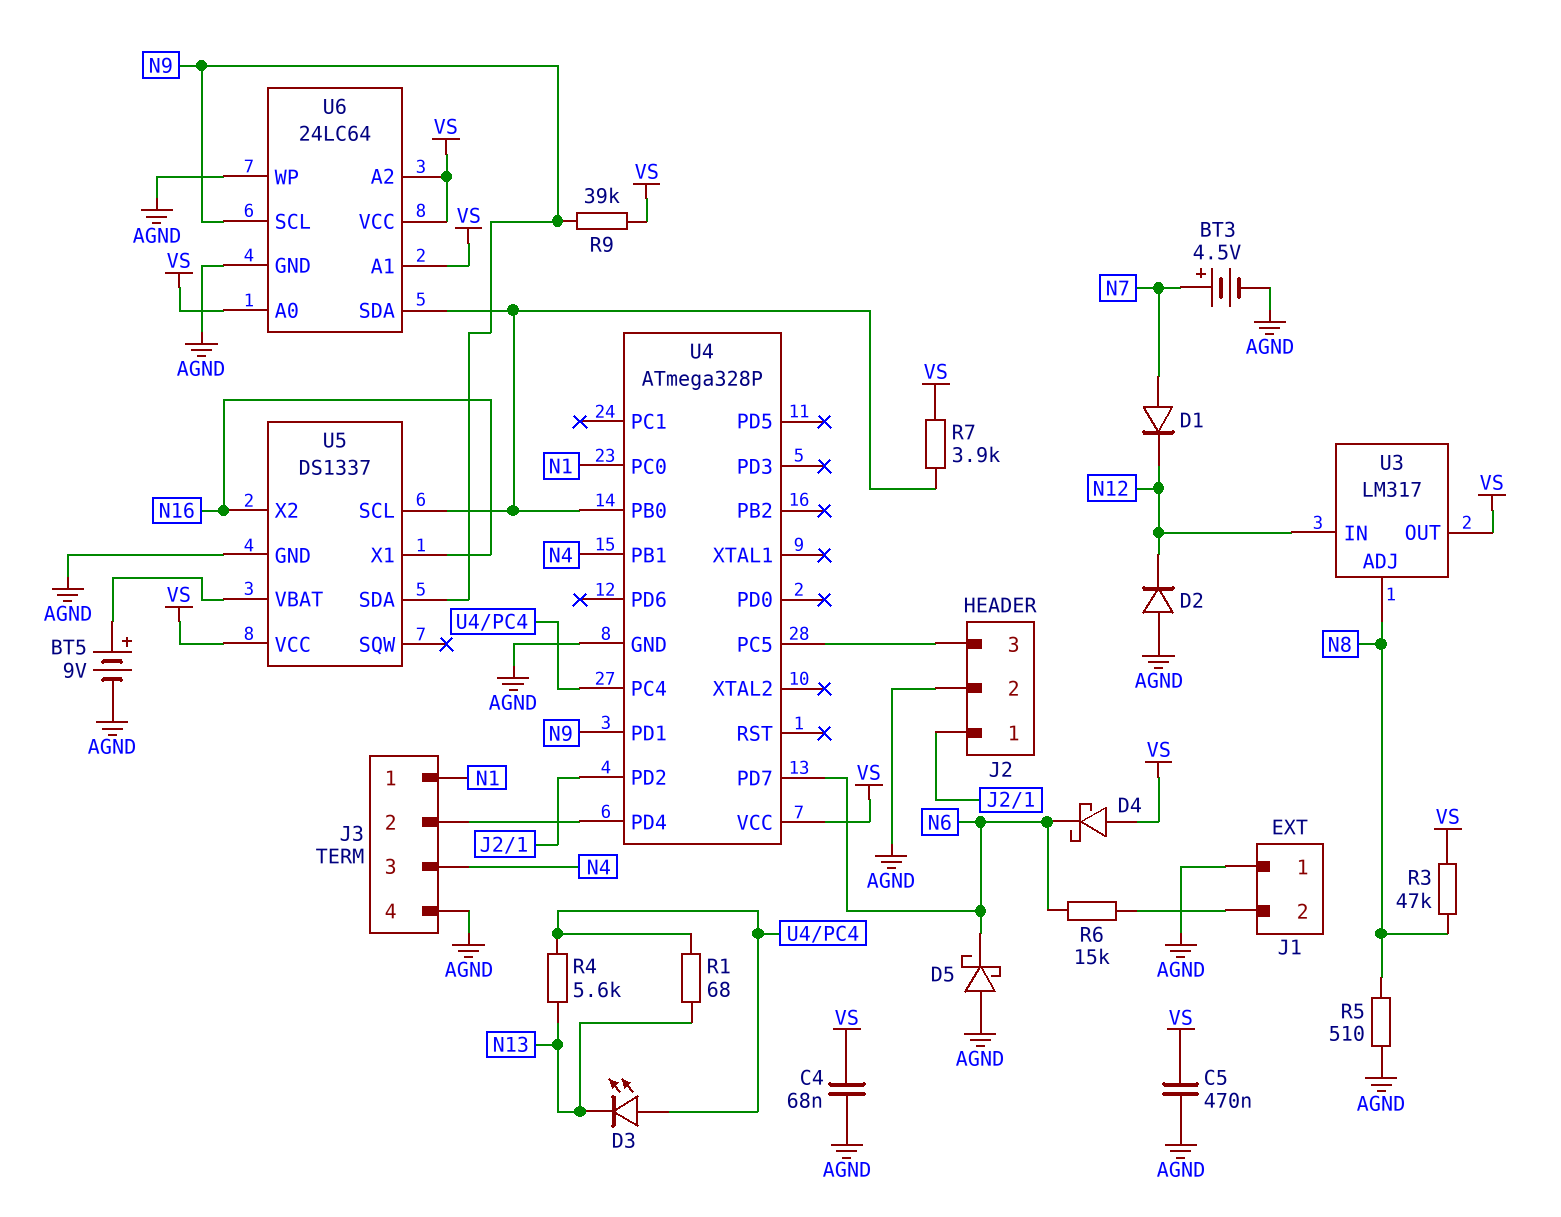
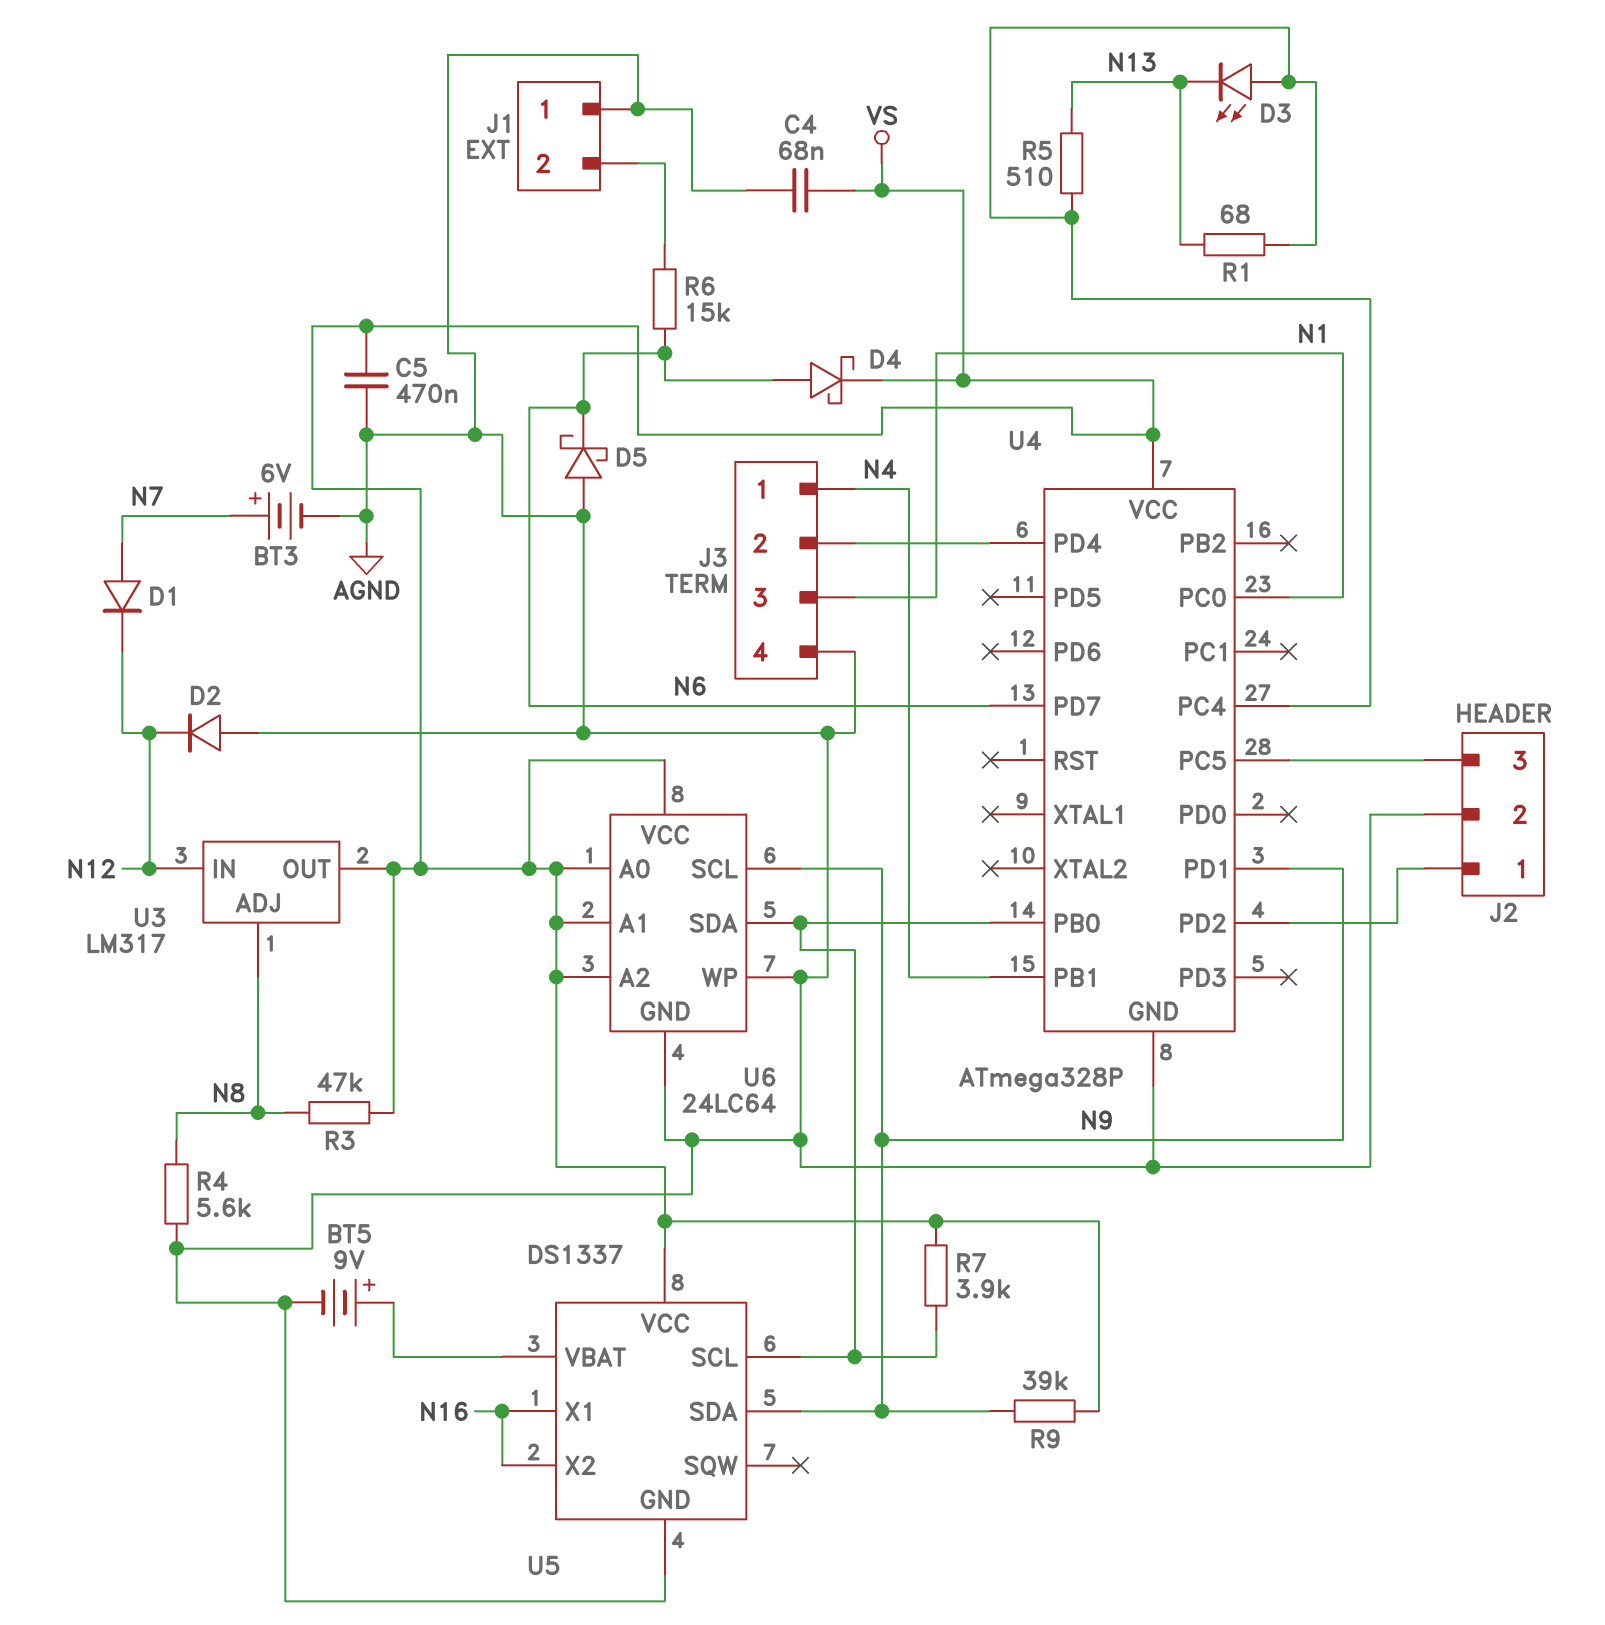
BT3: 4.5V (plus N7, minus AGND) -> 6V (plus N7, minus AGND)
D4: schottky (A VS, K N6) -> schottky (A N6, K VS)
J3 pin 1: N1 -> N4
J3 pin 3: N4 -> N1
R4: 5.6k (N13, U4/PC4) -> 5.6k (AGND, N8)
R5: 510 (AGND, N8) -> 510 (N13, U4/PC4)

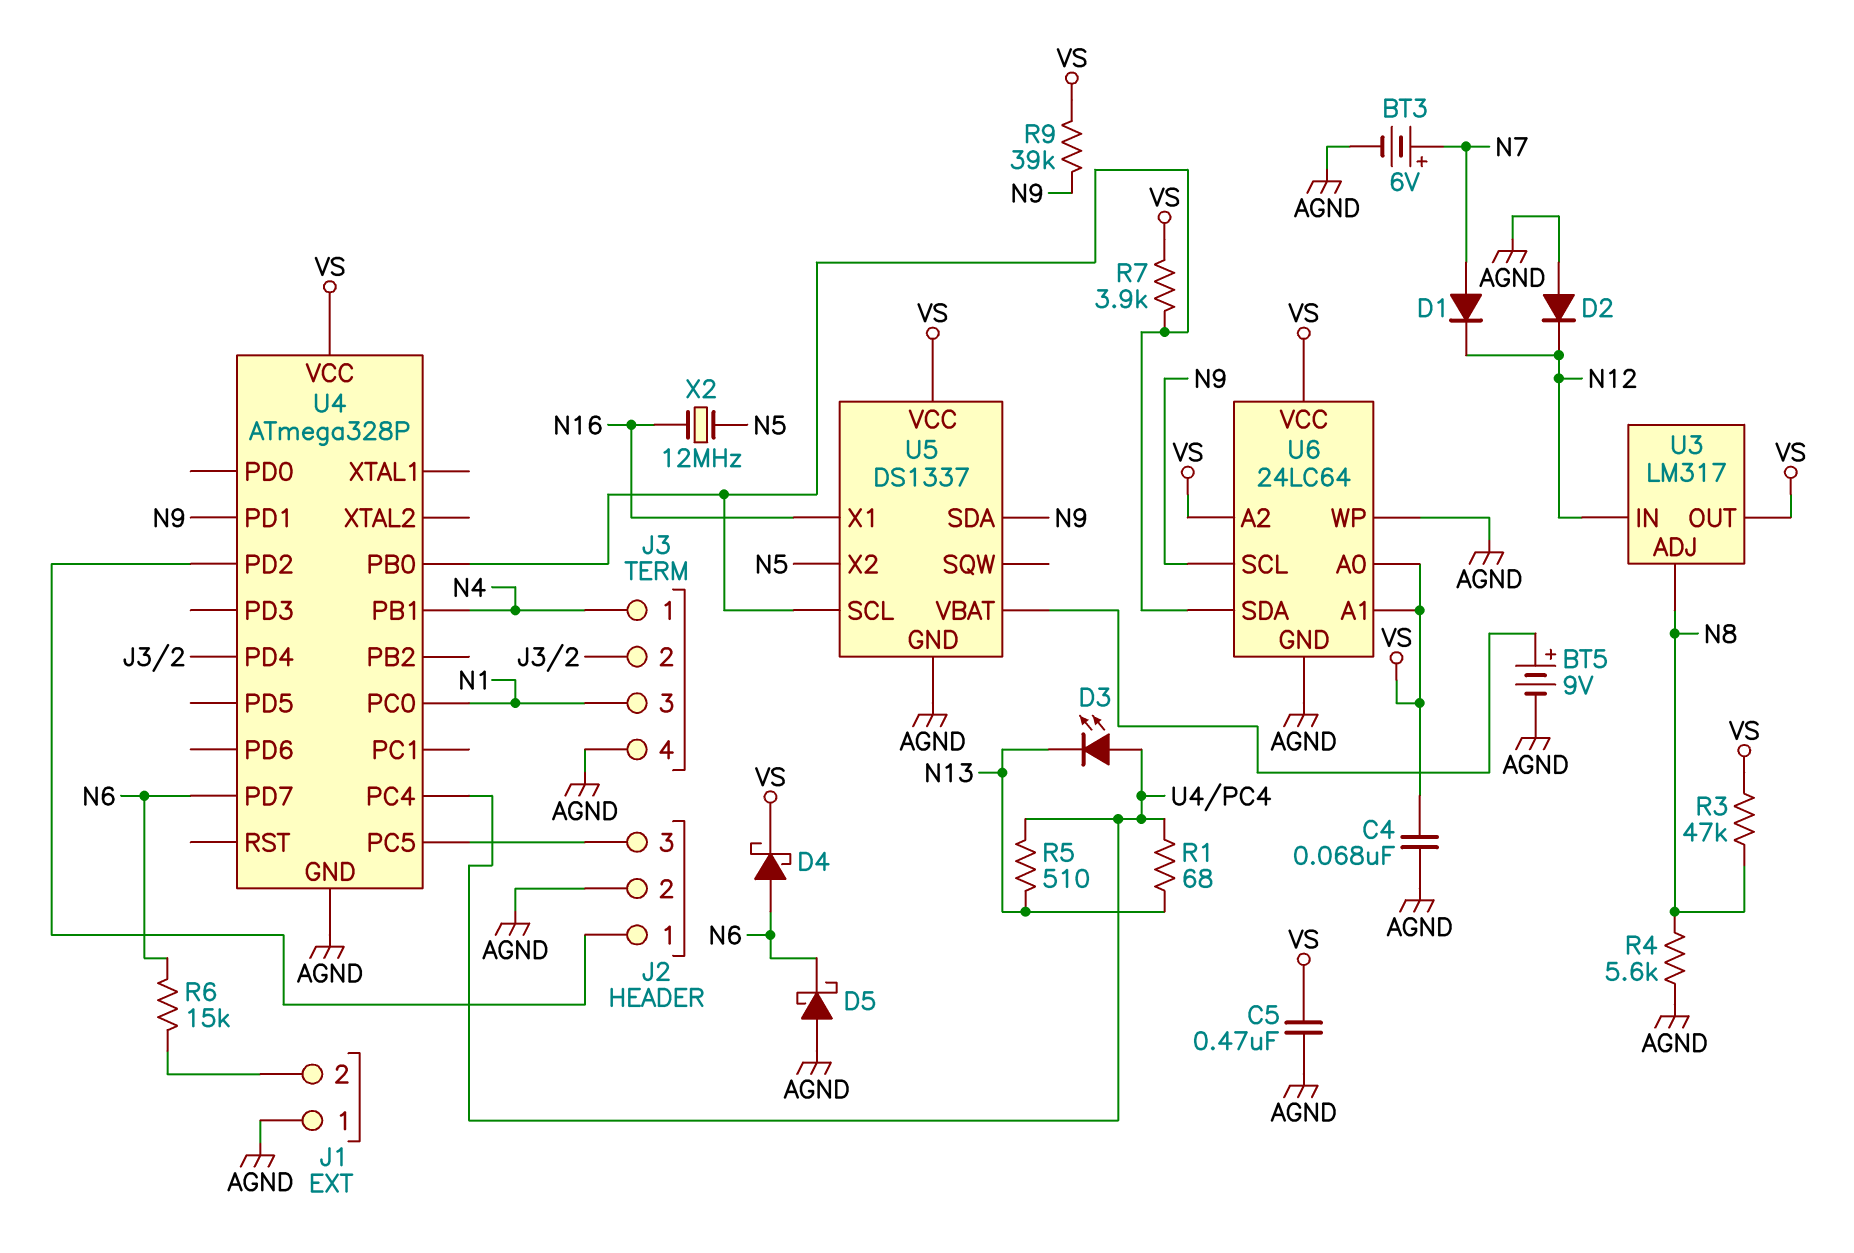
U5 pin X2: N16 -> N5
X2: none -> 12MHz (N5, N16)

